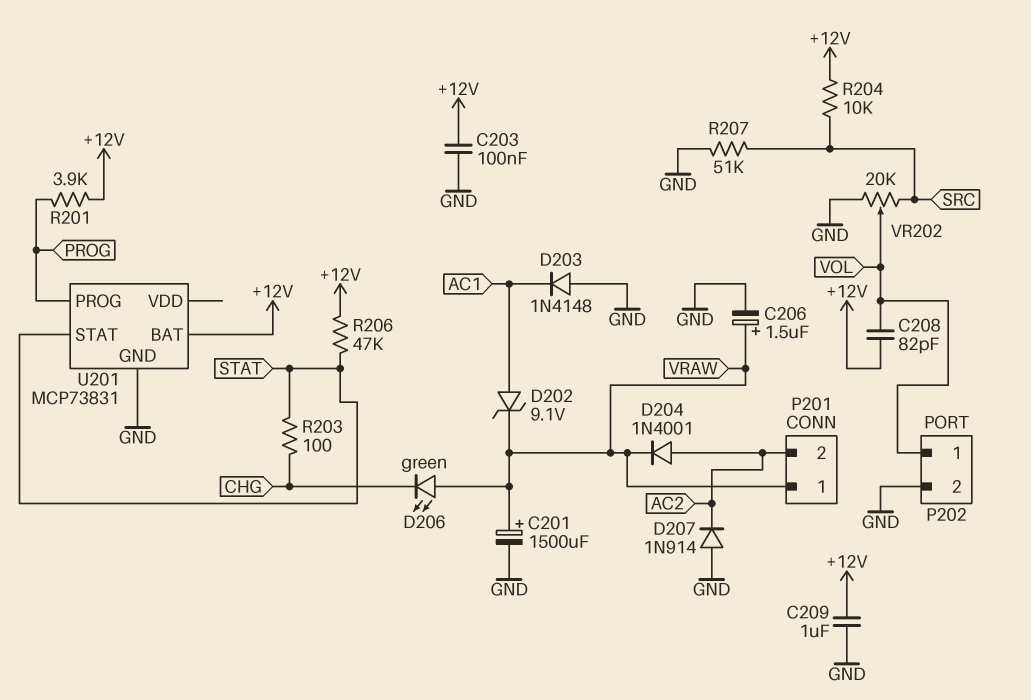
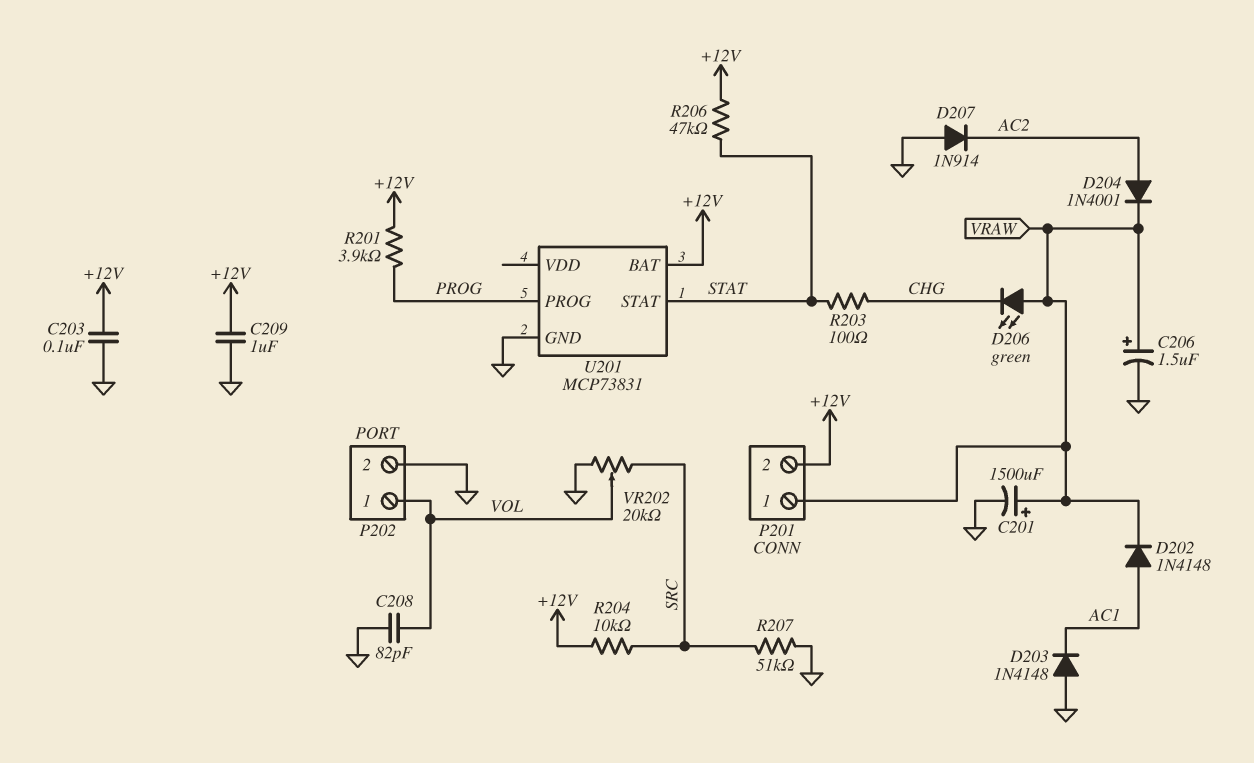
C208: 82pF (+12V, VOL) -> 82pF (GND, VOL)
D202: zener 9.1V (A AC1, K VRAW) -> diode 1N4148 (A AC1, K VRAW)
P201 pin 2: AC2 -> +12V

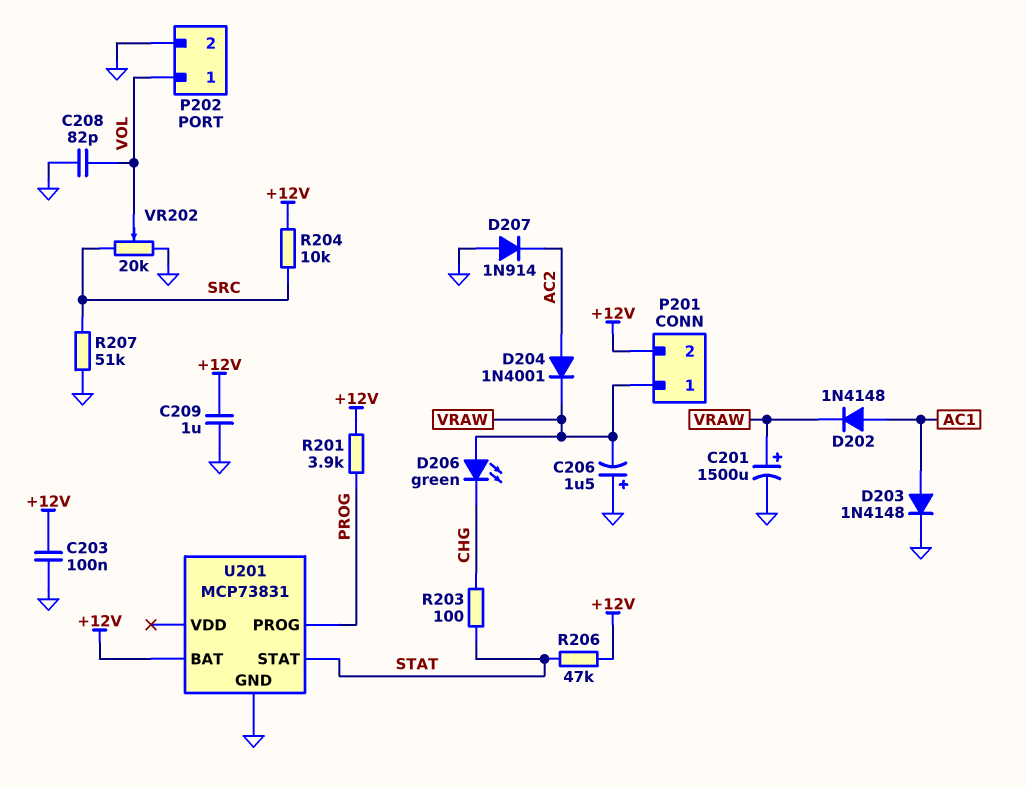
C206: 1.5uF (plus VRAW, minus GND) -> 1.5uF (plus GND, minus VRAW)
D203: diode 1N4148 (A GND, K AC1) -> diode 1N4148 (A AC1, K GND)

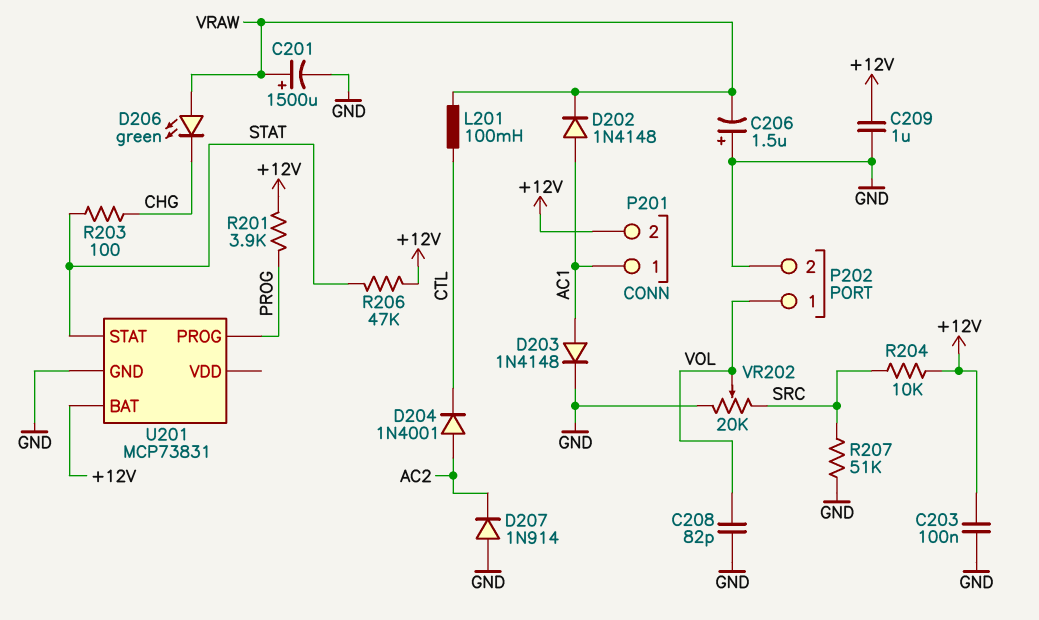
D204: diode 1N4001 (A AC2, K VRAW) -> diode 1N4001 (A AC2, K CTL)
L201: none -> 100mH (CTL, VRAW)
P201 pin 1: VRAW -> AC1

